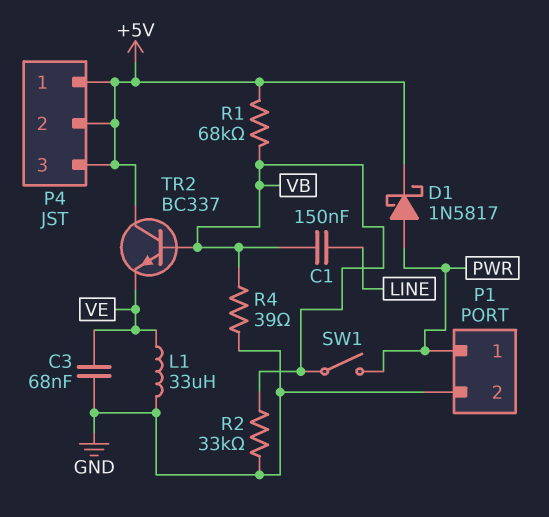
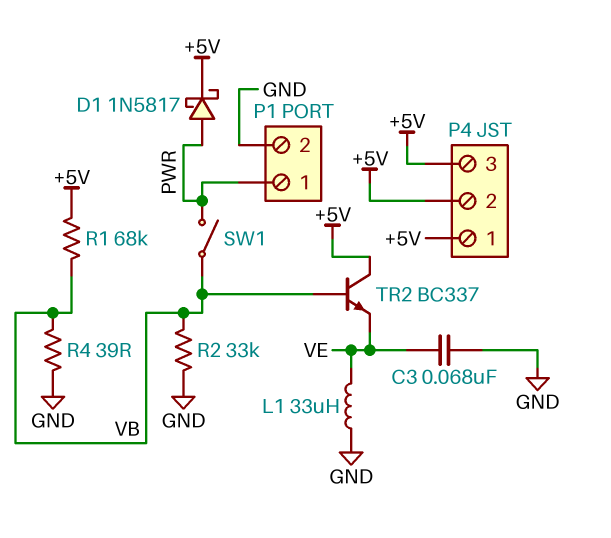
C1: 150nF (LINE, VB) -> none

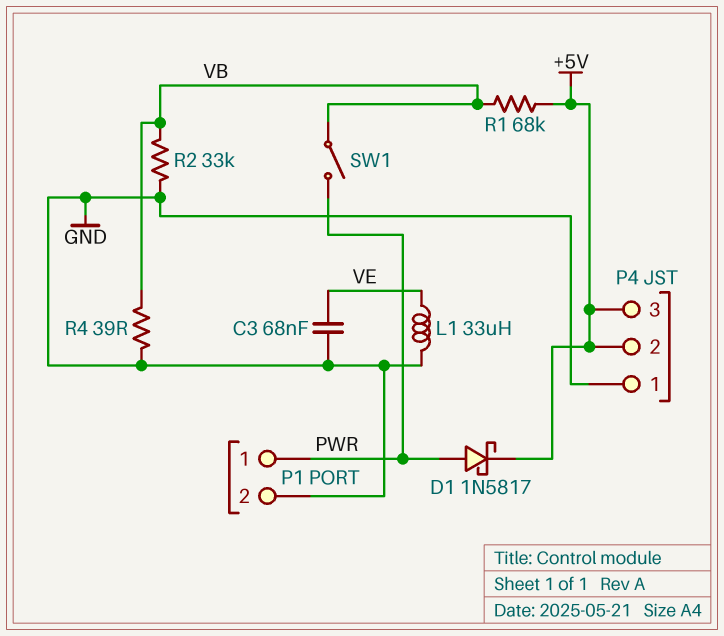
P4 pin 1: +5V -> GND
TR2: NPN BC337 (B VB, C +5V, E VE) -> none

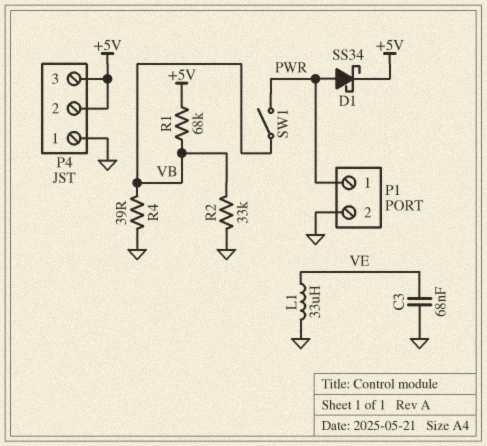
D1: schottky 1N5817 (A PWR, K +5V) -> schottky SS34 (A PWR, K +5V)

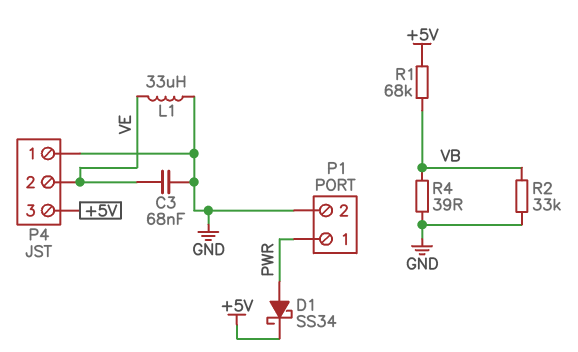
P4 pin 2: +5V -> VE
SW1: switch (PWR, VB) -> none

